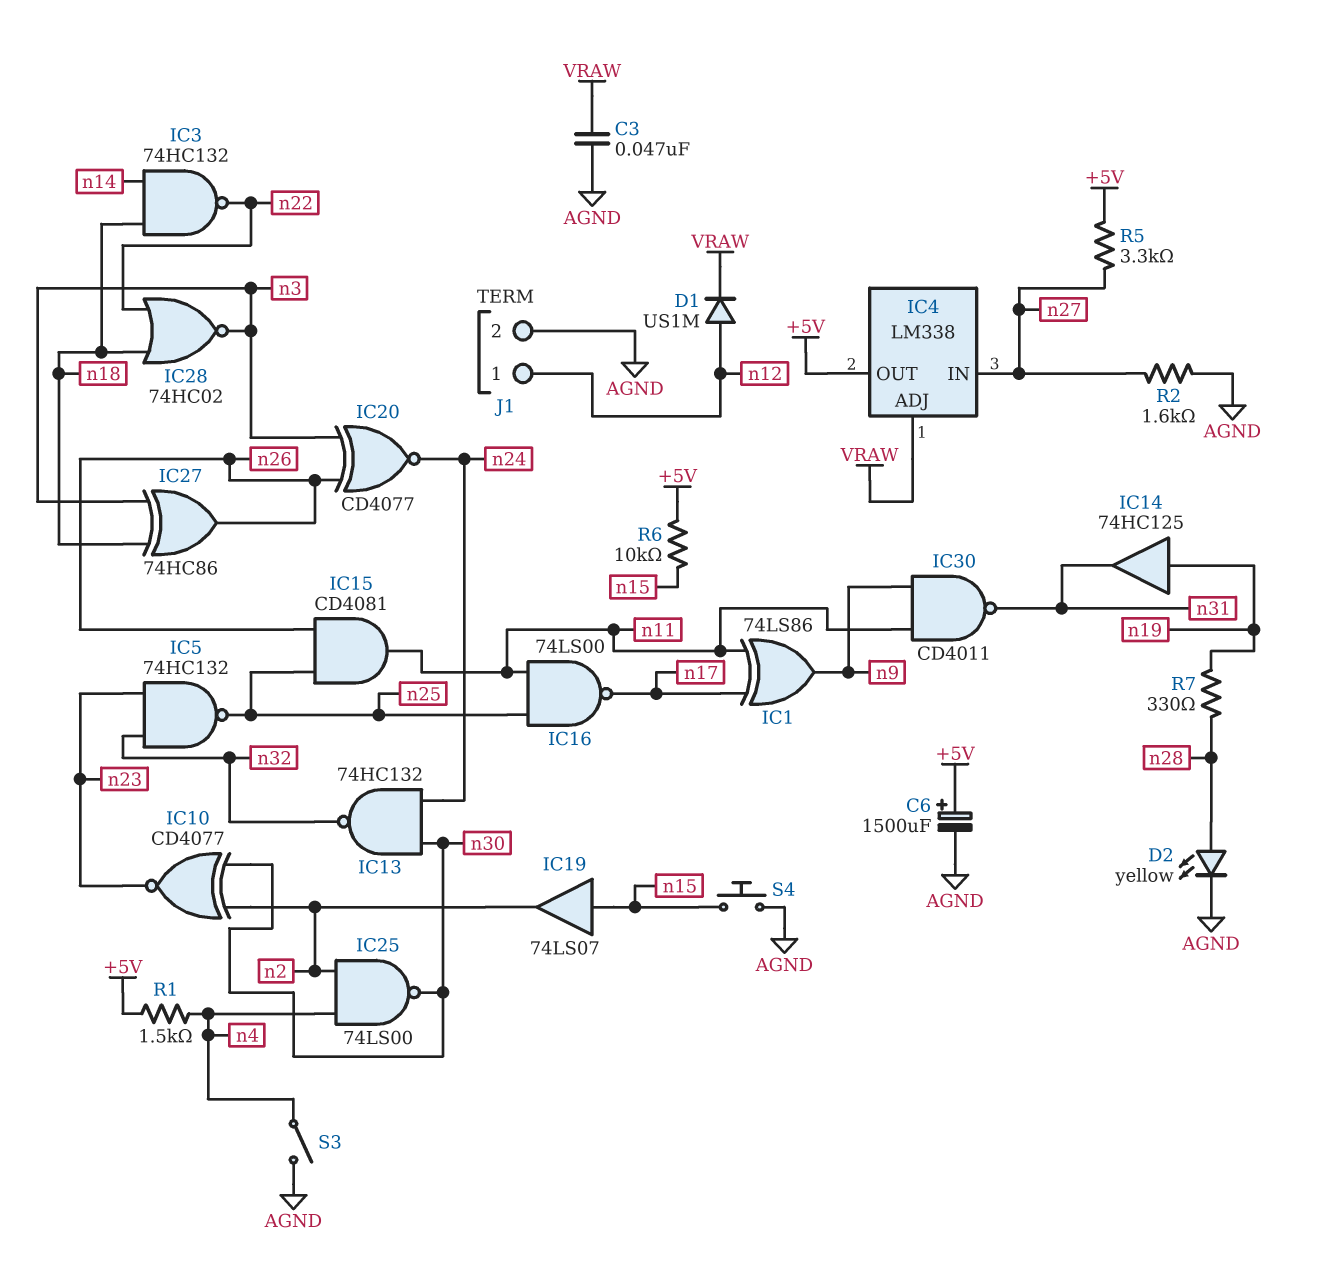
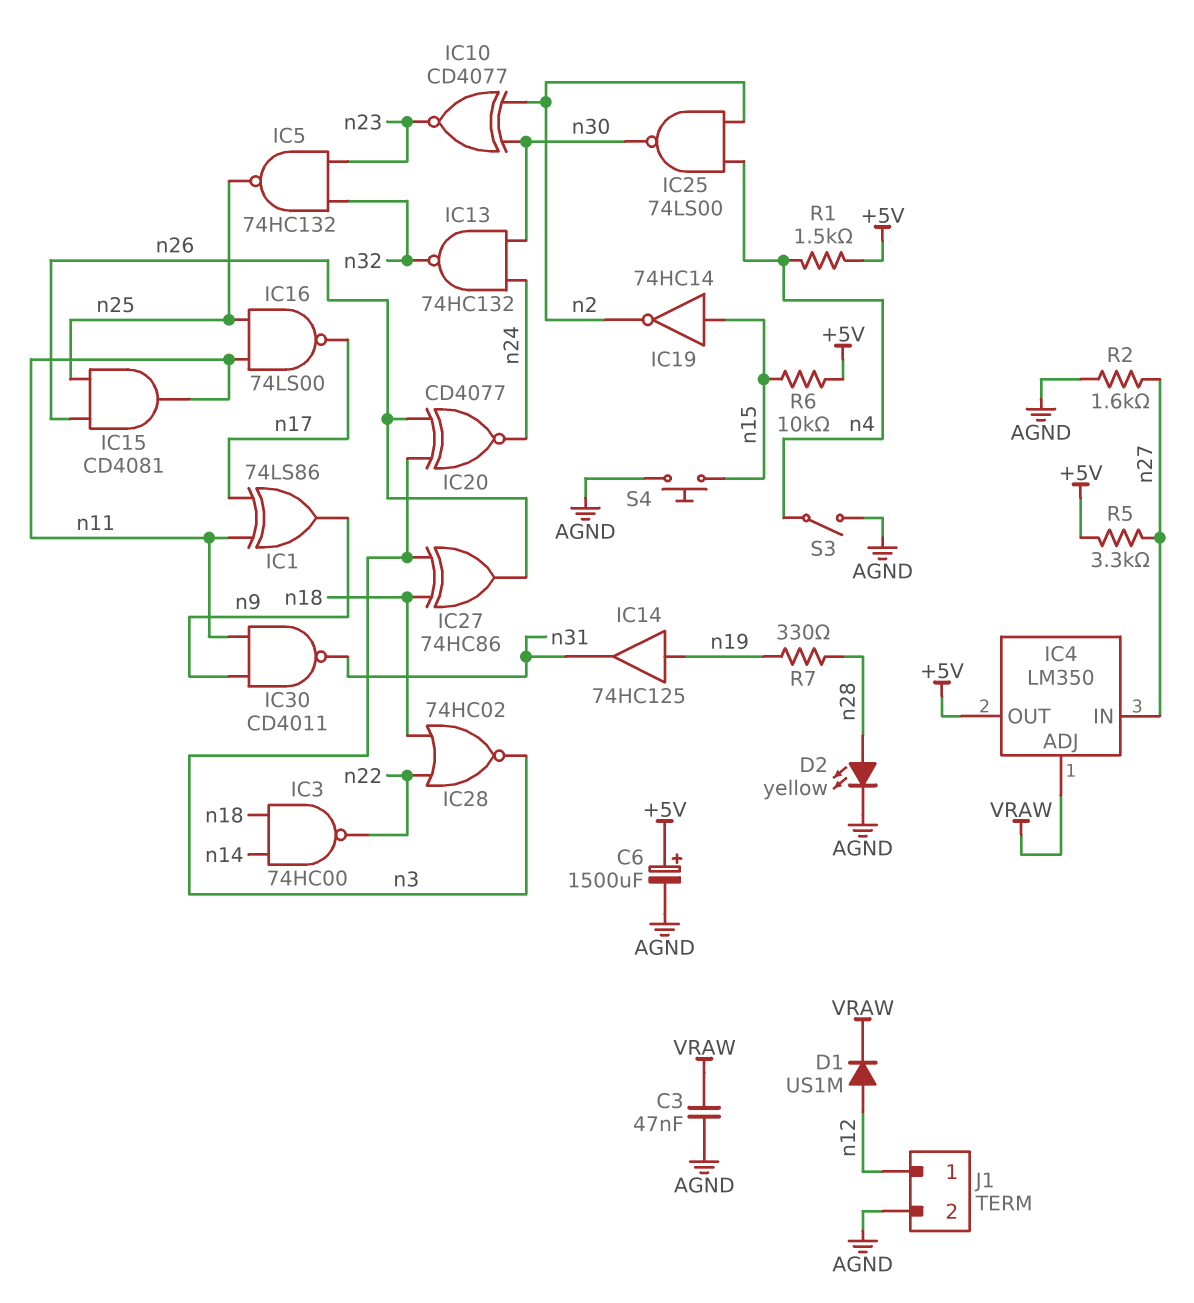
IC3: NAND 74HC132 (in n14, in n18, out n22) -> NAND 74HC00 (in n14, in n18, out n22)
IC4: LM338 -> LM350
IC19: buffer 74LS07 (in n15, out n2) -> NOT 74HC14 (in n15, out n2)

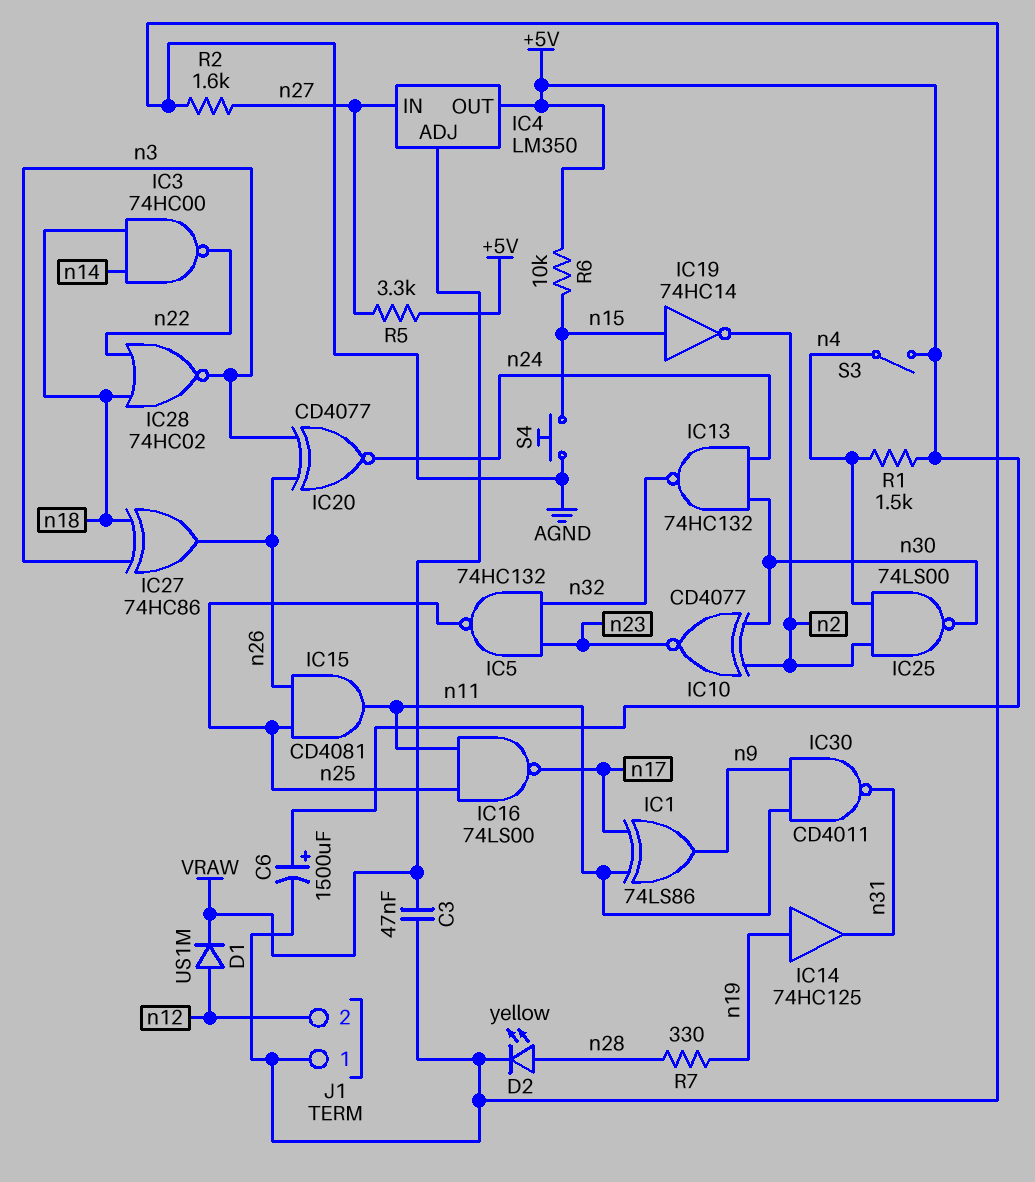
J1 pin 1: n12 -> AGND
J1 pin 2: AGND -> n12
S3: switch (AGND, n4) -> switch (+5V, n4)

